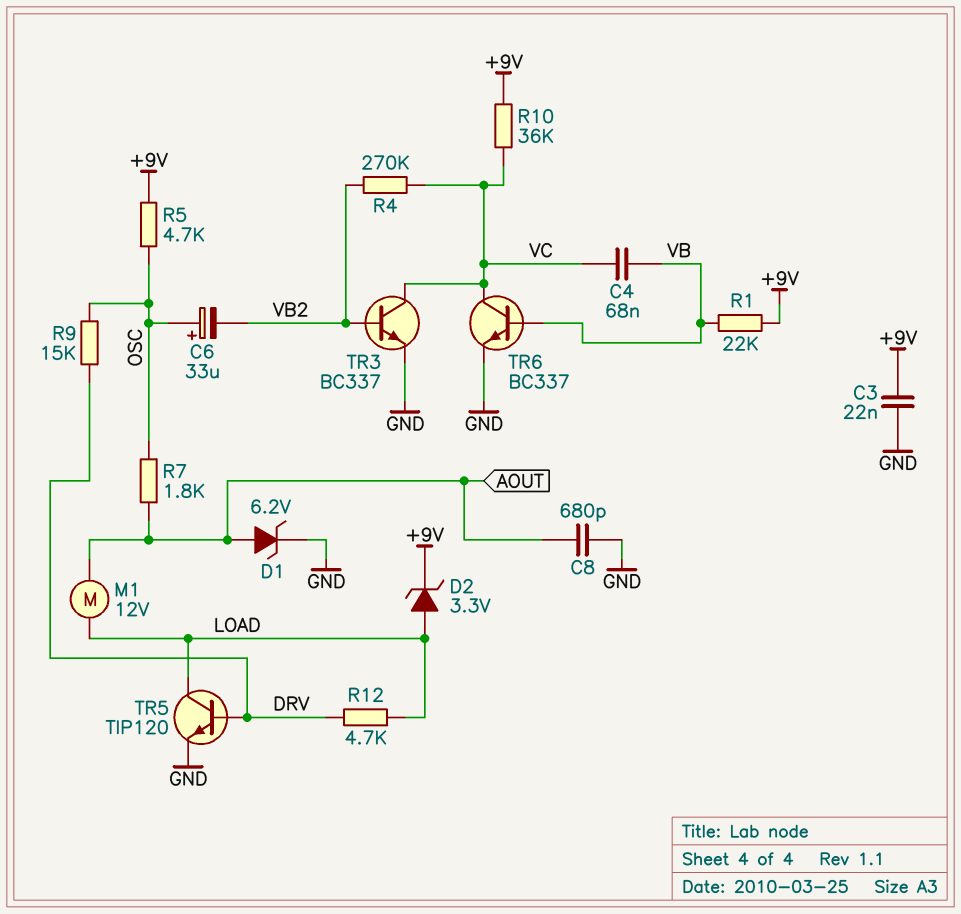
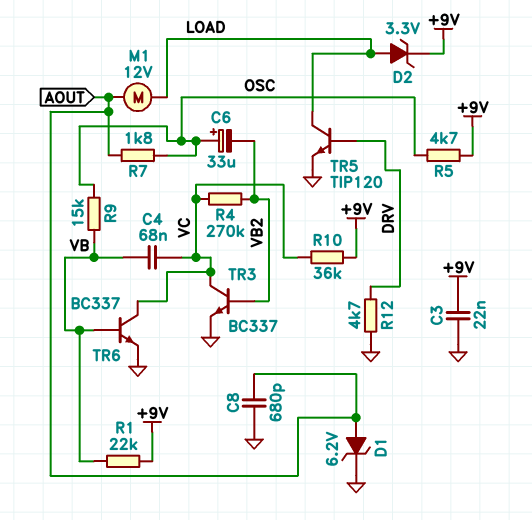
R9: 15k (DRV, OSC) -> 15k (OSC, VB)
R12: 4.7k (DRV, LOAD) -> 4.7k (DRV, GND)

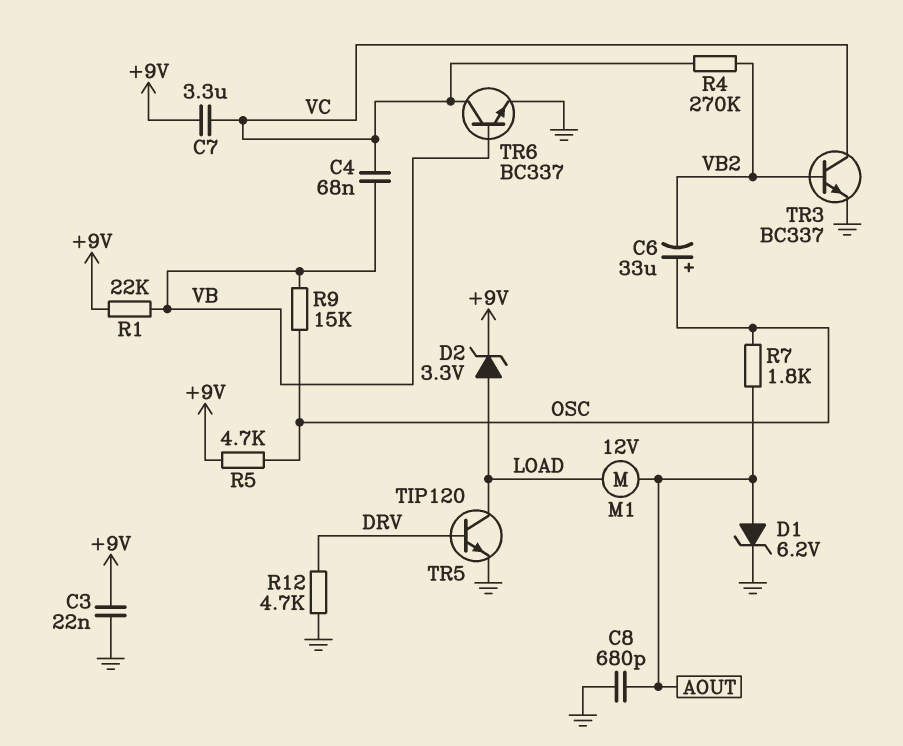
C7: none -> 3.3uF (+9V, VC)
R10: 36k (+9V, VC) -> none

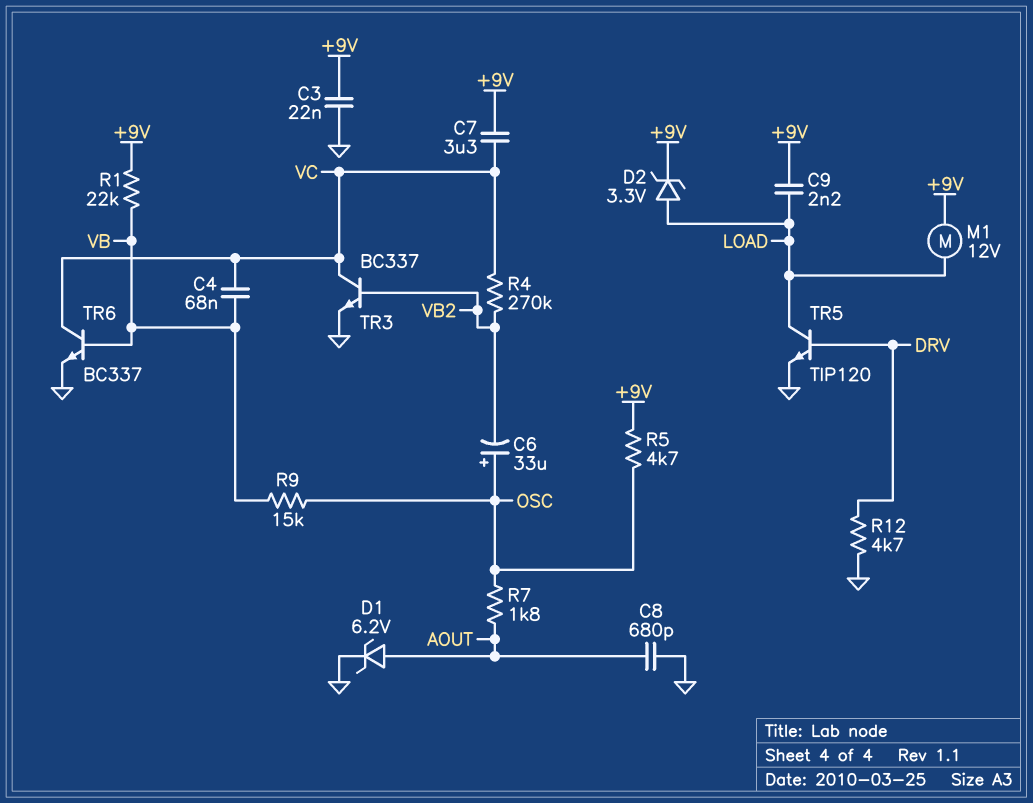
C9: none -> 2.2nF (+9V, LOAD)
M1: motor 12V (AOUT, LOAD) -> motor 12V (+9V, LOAD)

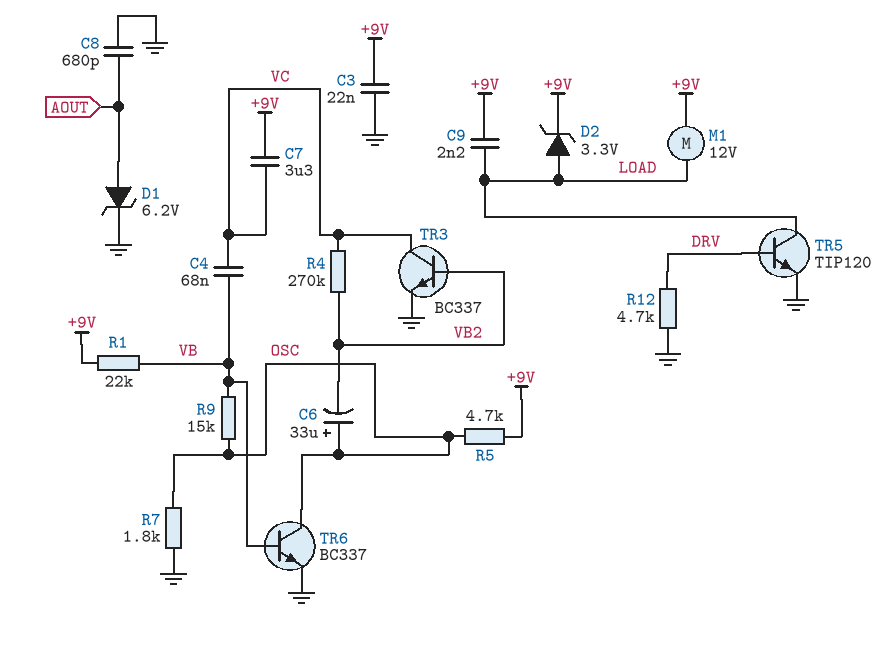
R7: 1.8k (AOUT, OSC) -> 1.8k (GND, OSC)
TR6: NPN BC337 (B VB, C VC, E GND) -> NPN BC337 (B VB, C OSC, E GND)

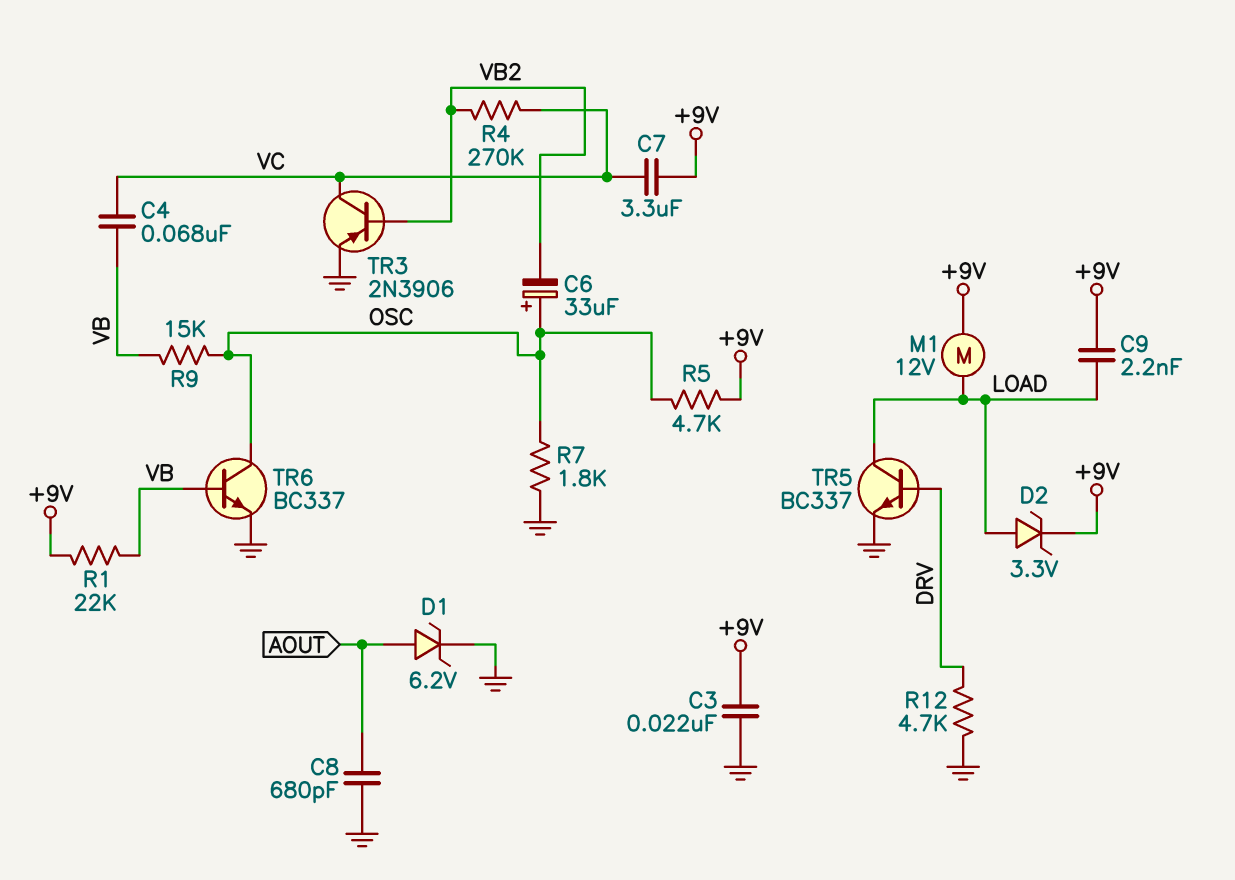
TR3: NPN BC337 (B VB2, C VC, E GND) -> PNP 2N3906 (B VB2, C VC, E GND)
TR5: NPN TIP120 (B DRV, C LOAD, E GND) -> NPN BC337 (B DRV, C LOAD, E GND)

